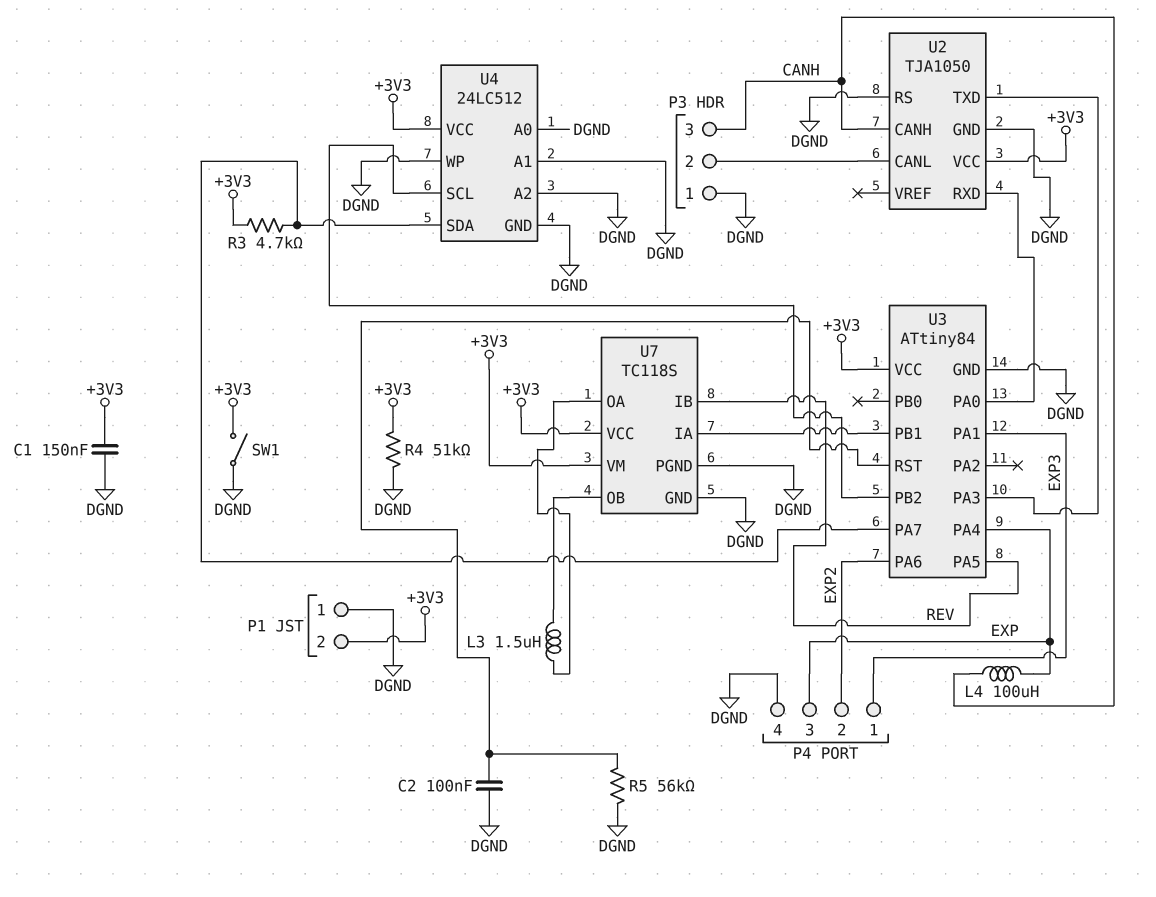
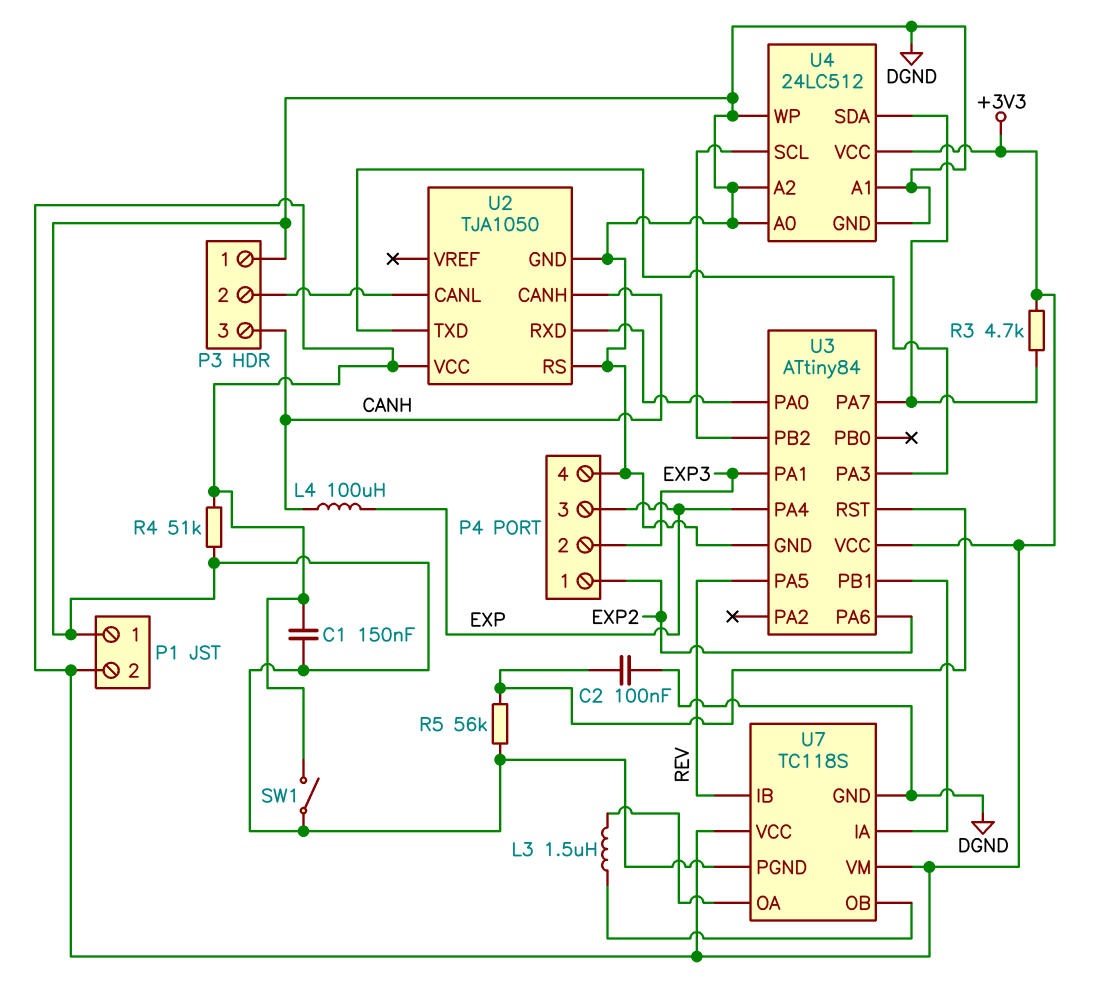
P4 pin 1: EXP3 -> EXP2
P4 pin 2: EXP2 -> EXP3

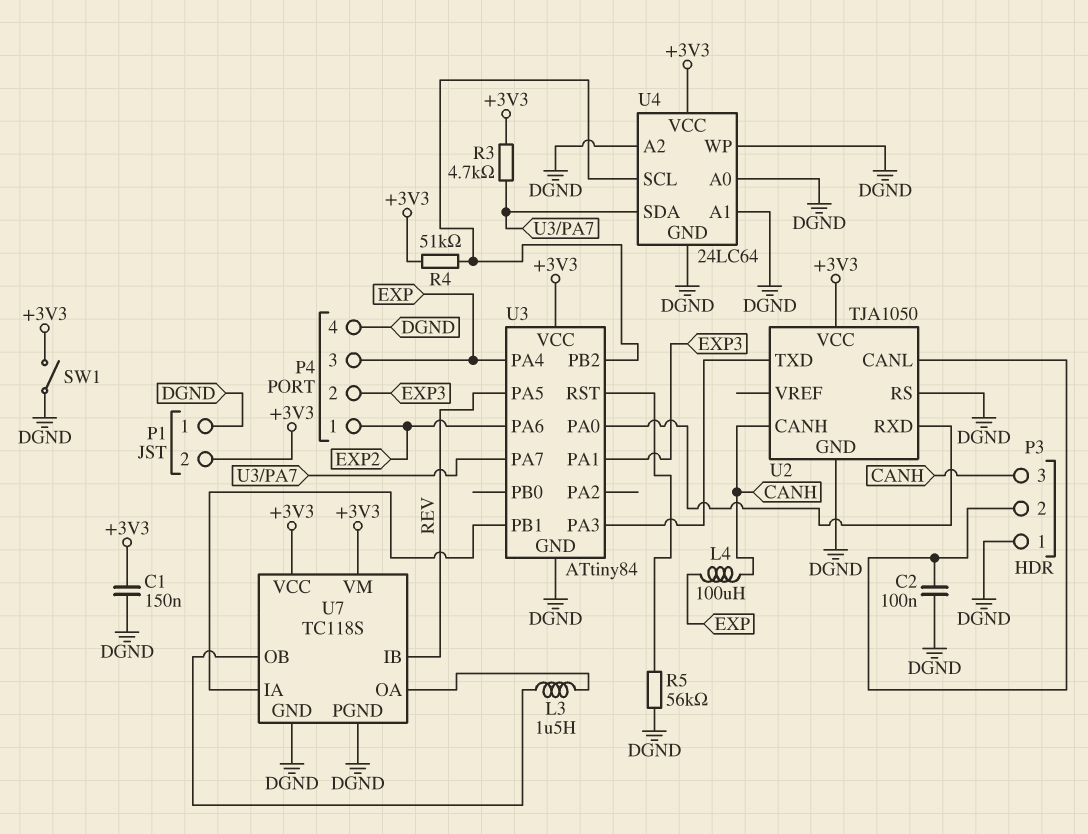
C2: 100nF (DGND, U3/RST) -> 100nF (DGND, P3/2)
R4: 51k (+3V3, DGND) -> 51k (+3V3, U3/PB2)
U4: 24LC512 -> 24LC64

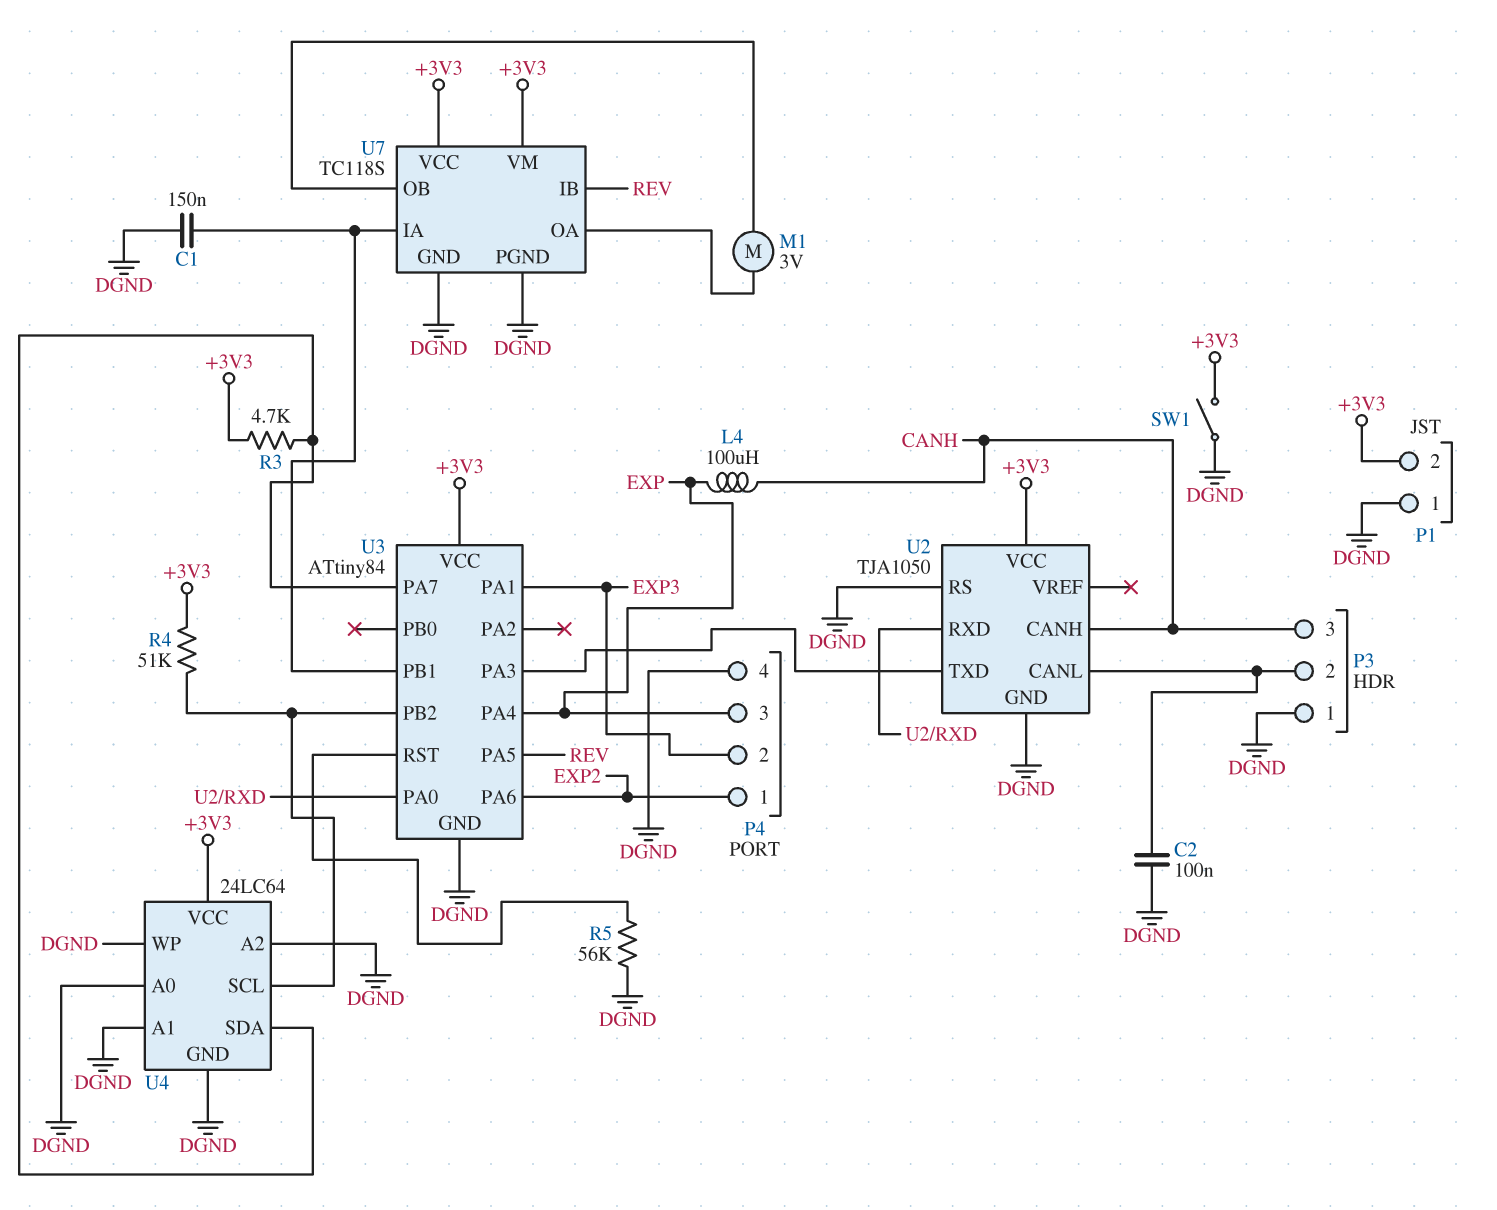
C1: 150nF (+3V3, DGND) -> 150nF (DGND, U3/PB1)
L3: 1.5uH (U7/OA, U7/OB) -> none
M1: none -> motor 3V (U7/OA, U7/OB)

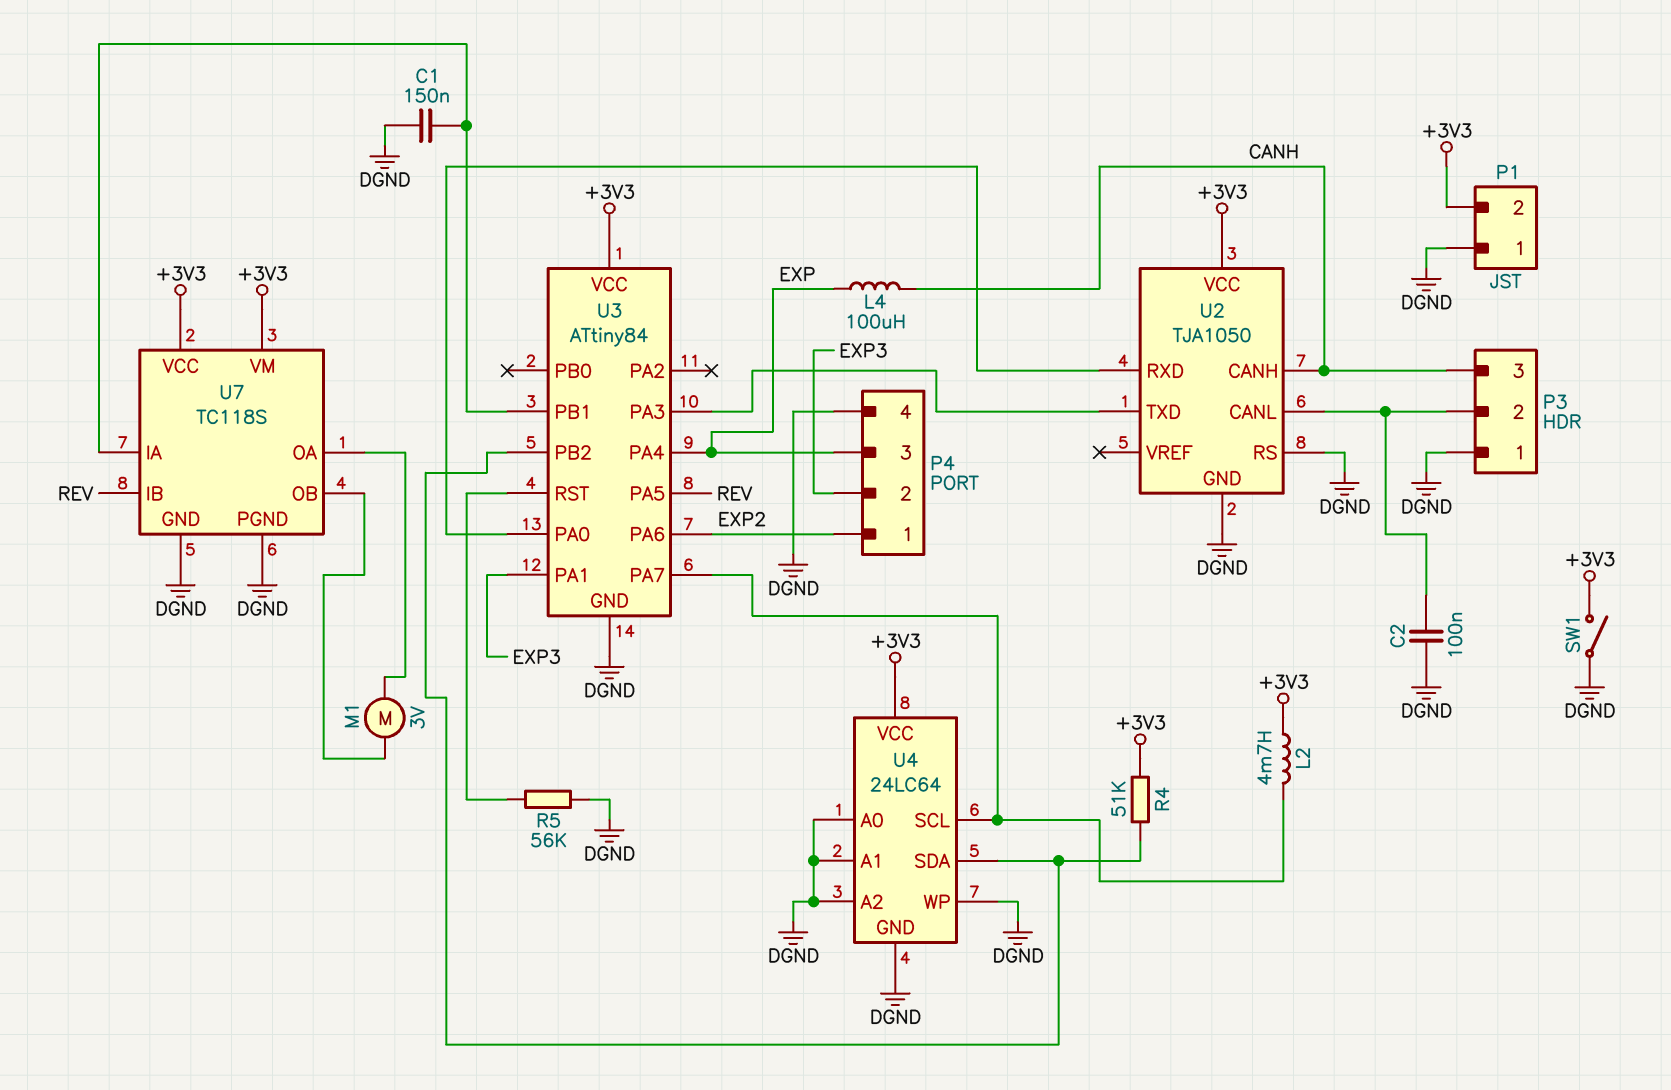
L2: none -> 4.7mH (+3V3, U3/PA7)
R3: 4.7k (+3V3, U3/PA7) -> none
U4 pin SCL: U3/PB2 -> U3/PA7
U4 pin SDA: U3/PA7 -> U3/PB2

